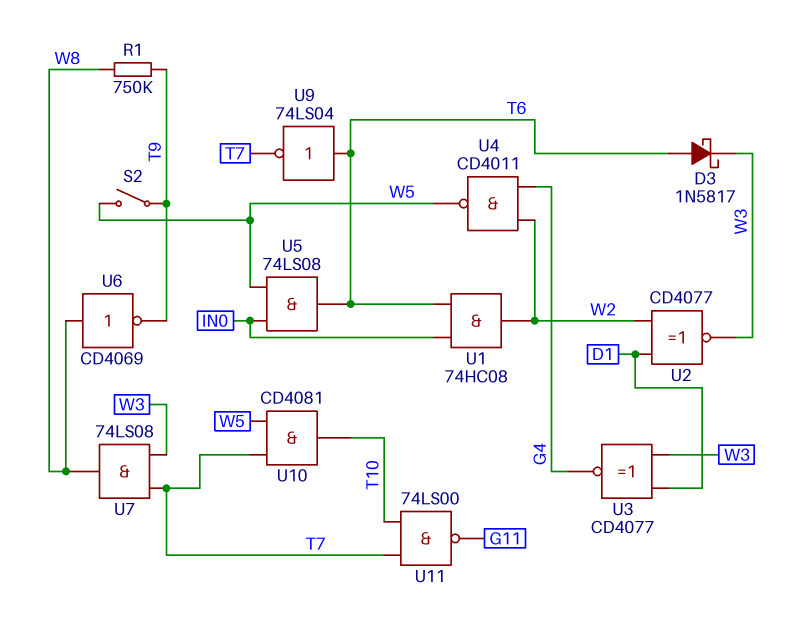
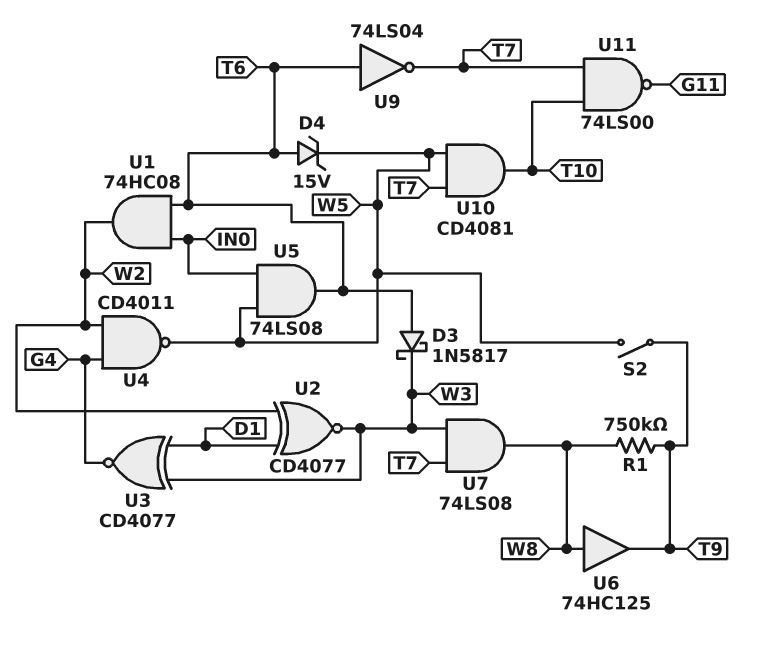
D4: none -> zener 15V (A T6, K W5)
U6: NOT CD4069 (in W8, out T9) -> buffer 74HC125 (in W8, out T9)

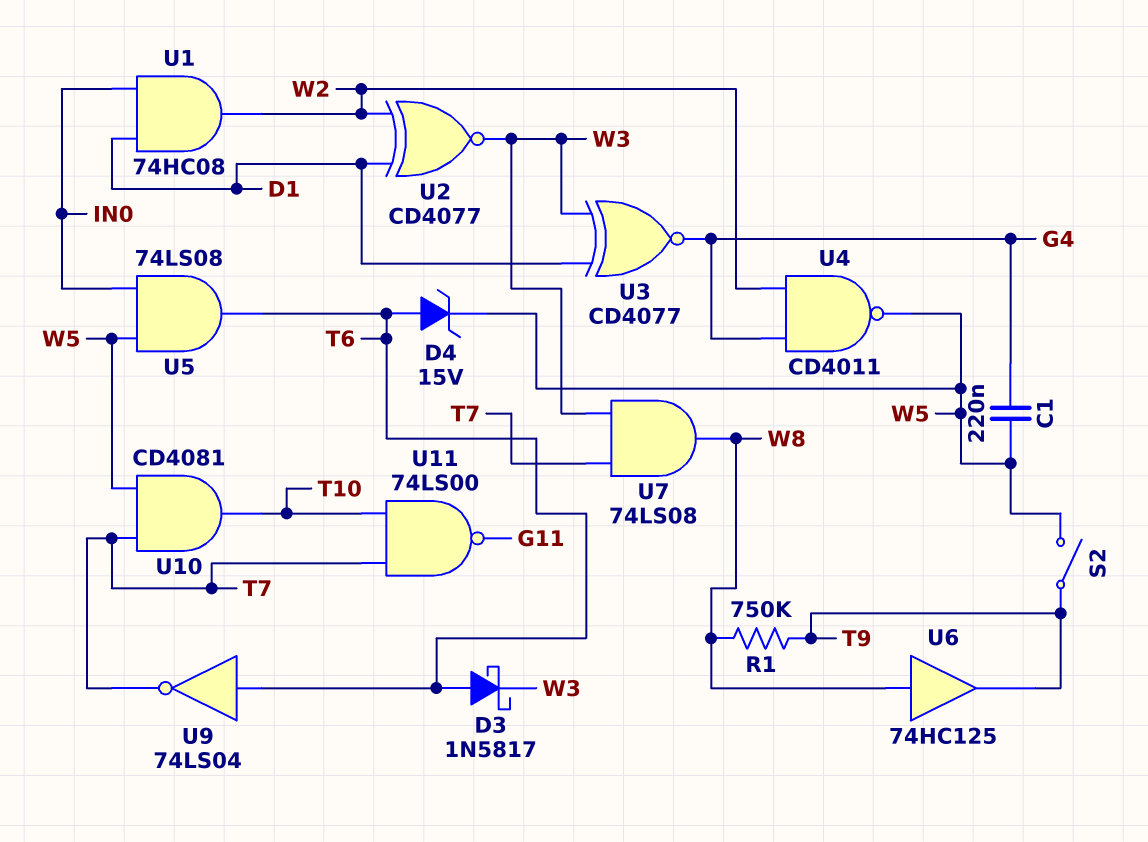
C1: none -> 220nF (G4, W5)
U1: AND 74HC08 (in IN0, in T6, out W2) -> AND 74HC08 (in D1, in IN0, out W2)

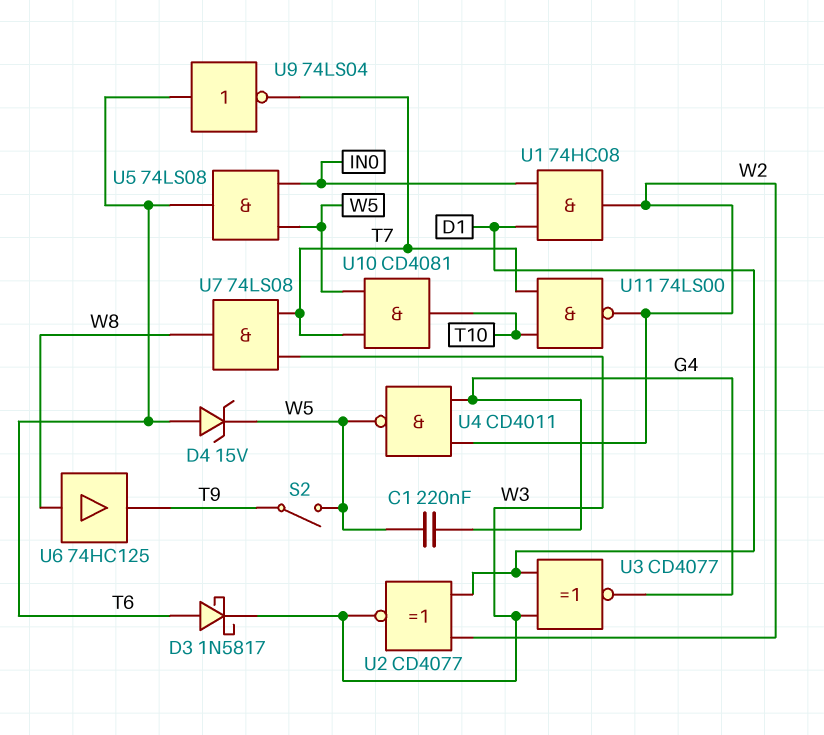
R1: 750k (T9, W8) -> none
U11: NAND 74LS00 (in T7, in T10, out G11) -> NAND 74LS00 (in T7, in T10, out W2)

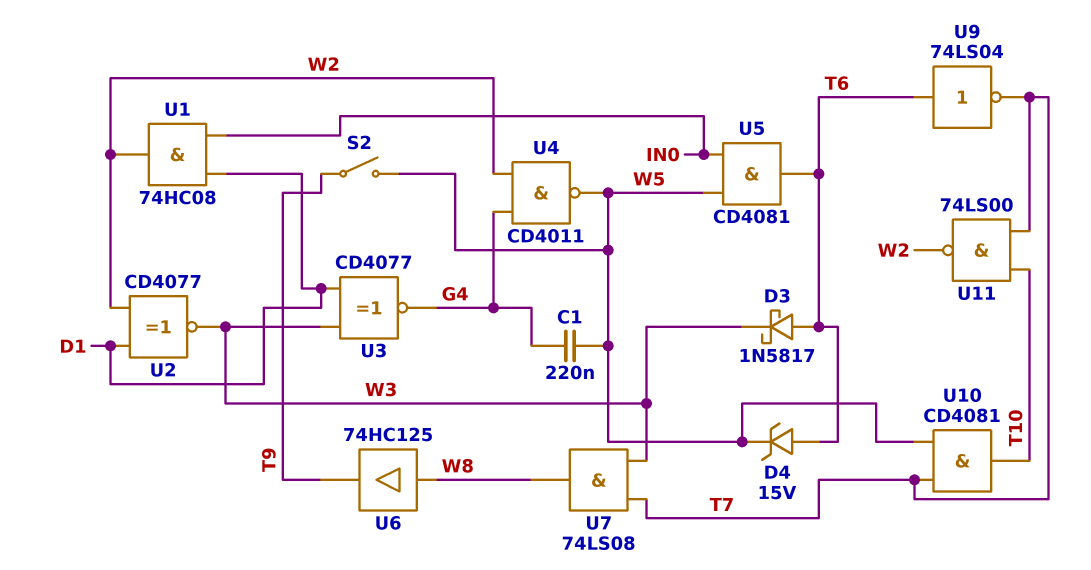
U5: AND 74LS08 (in IN0, in W5, out T6) -> AND CD4081 (in IN0, in W5, out T6)

